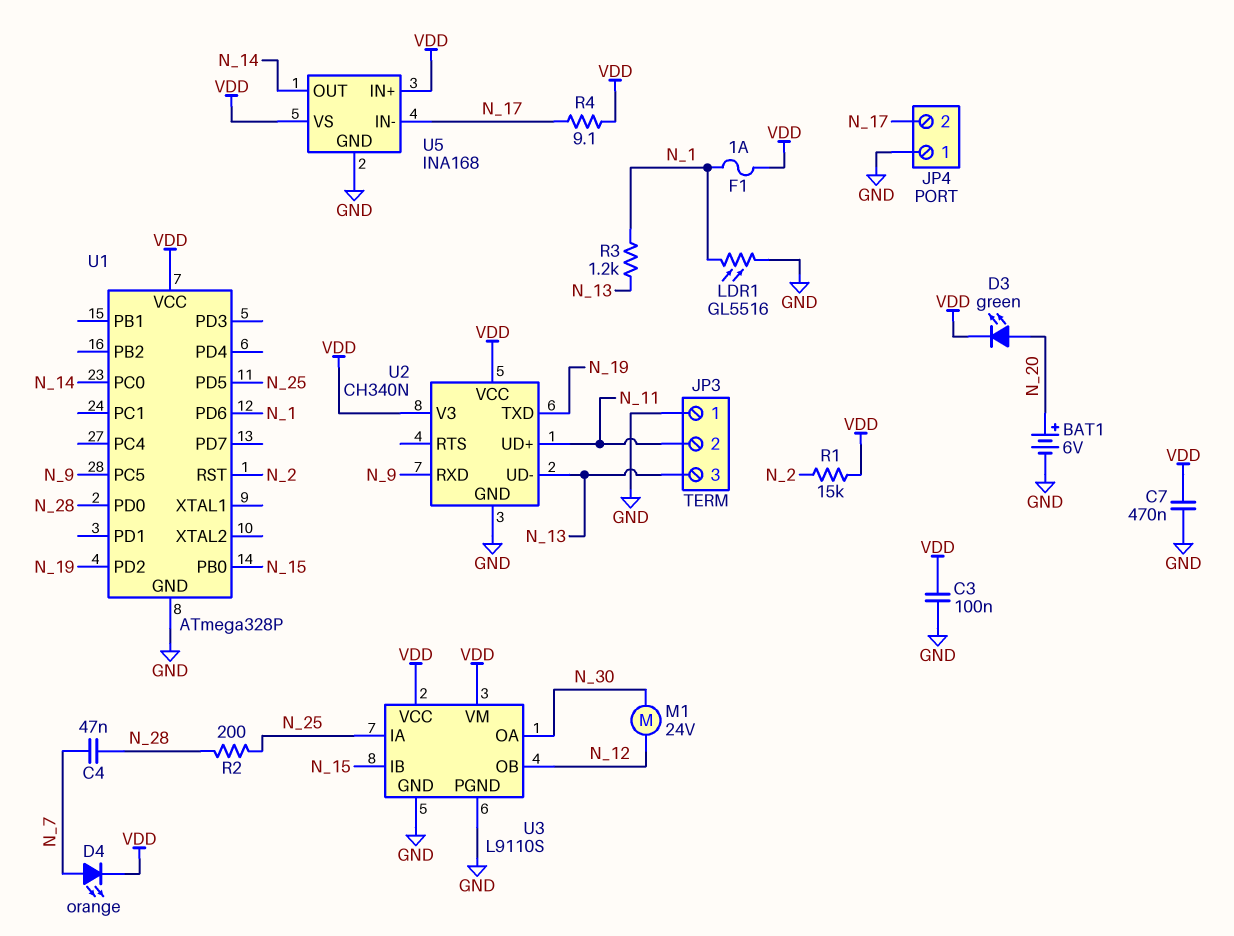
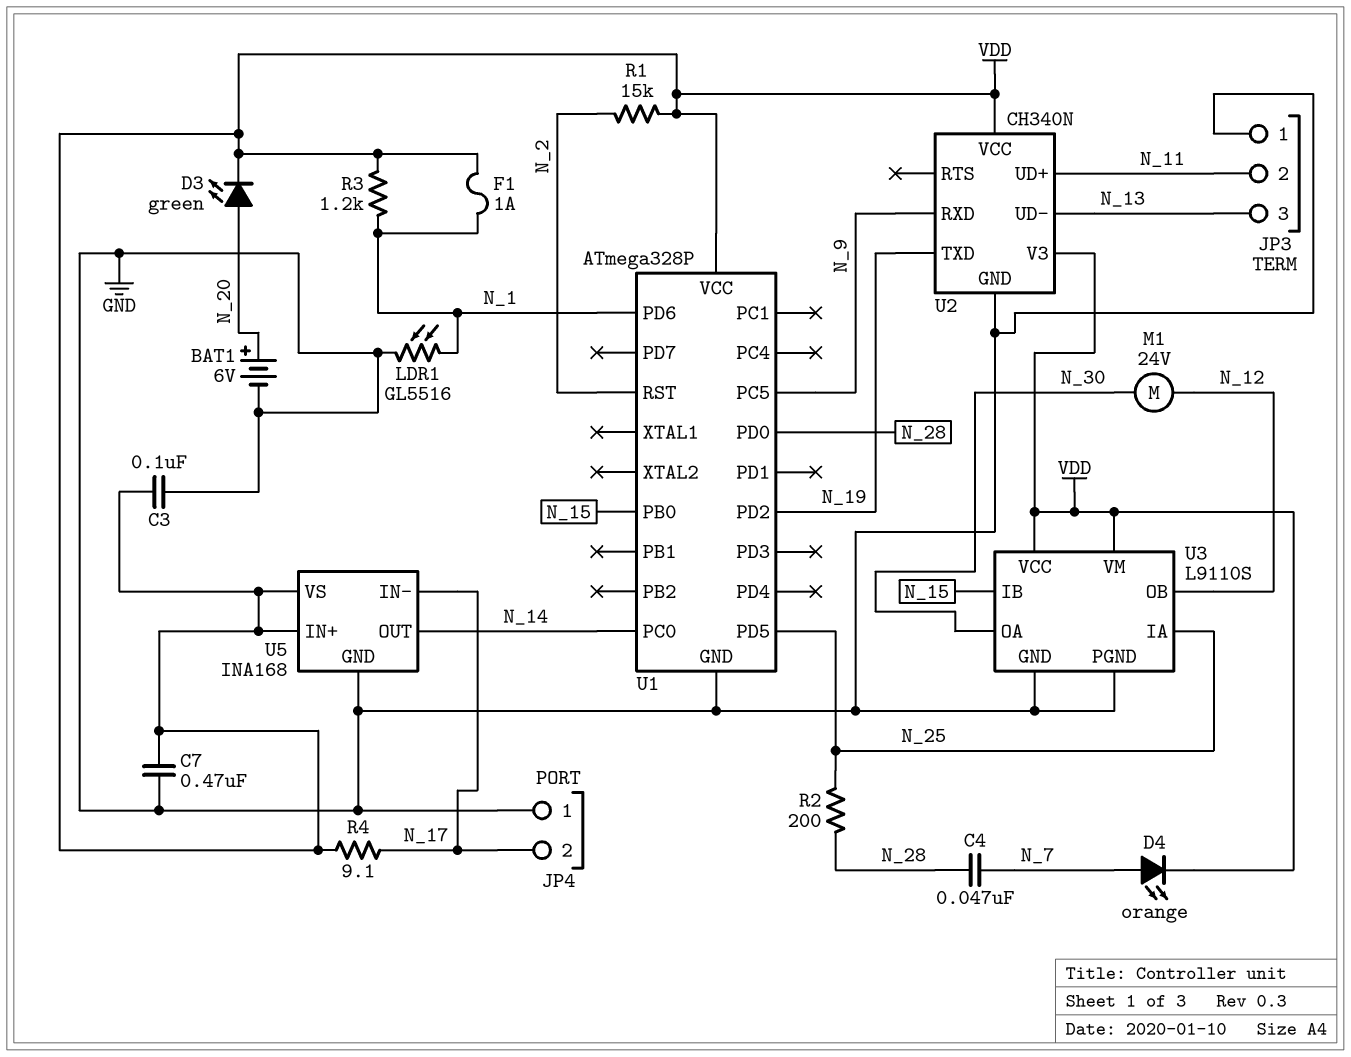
R3: 1.2k (N_1, N_13) -> 1.2k (N_1, VDD)

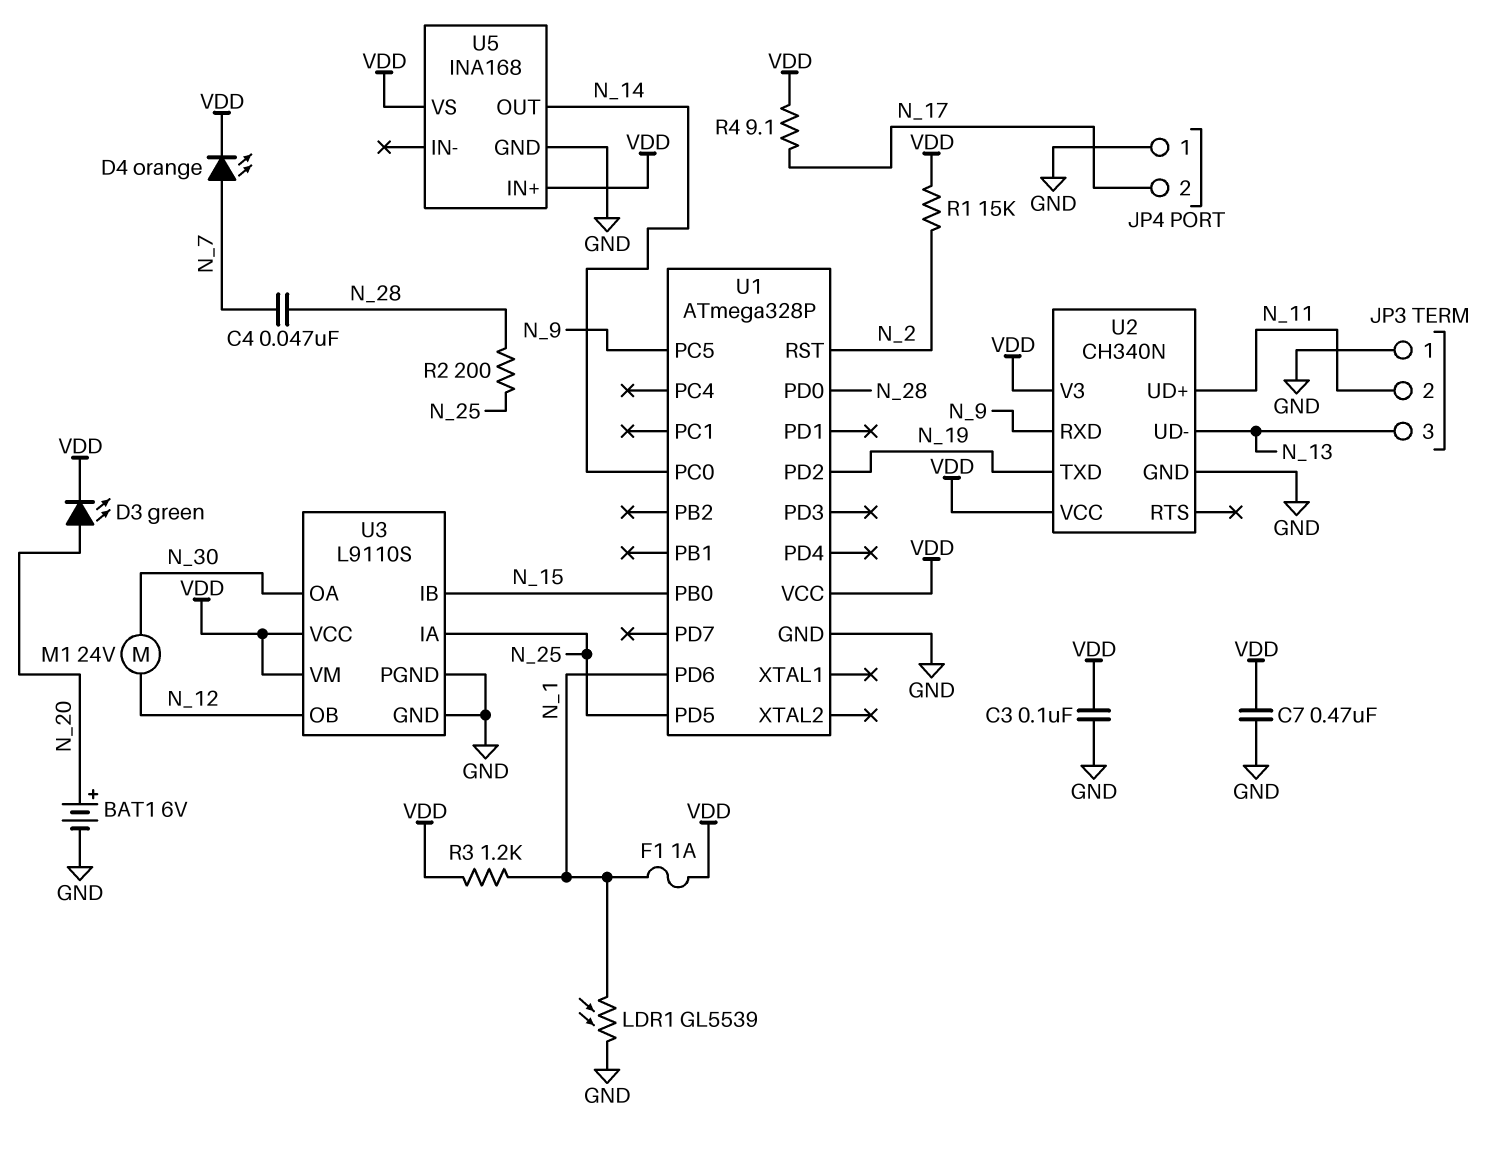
LDR1: GL5516 (GND, N_1) -> GL5539 (GND, N_1)
U5 pin IN-: N_17 -> none

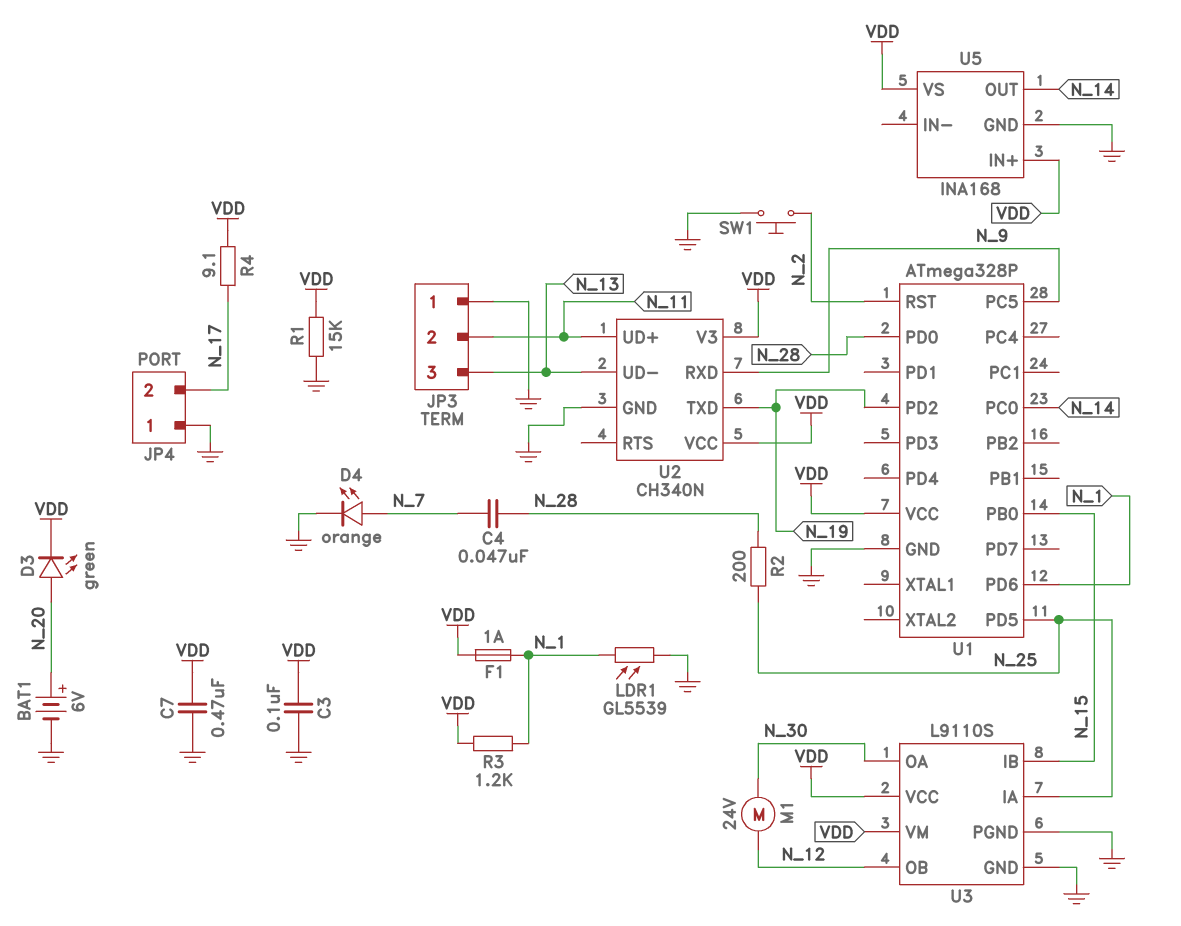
D4: LED orange (A N_7, K VDD) -> LED orange (A N_7, K GND)
R1: 15k (N_2, VDD) -> 15k (GND, VDD)
SW1: none -> button (GND, N_2)

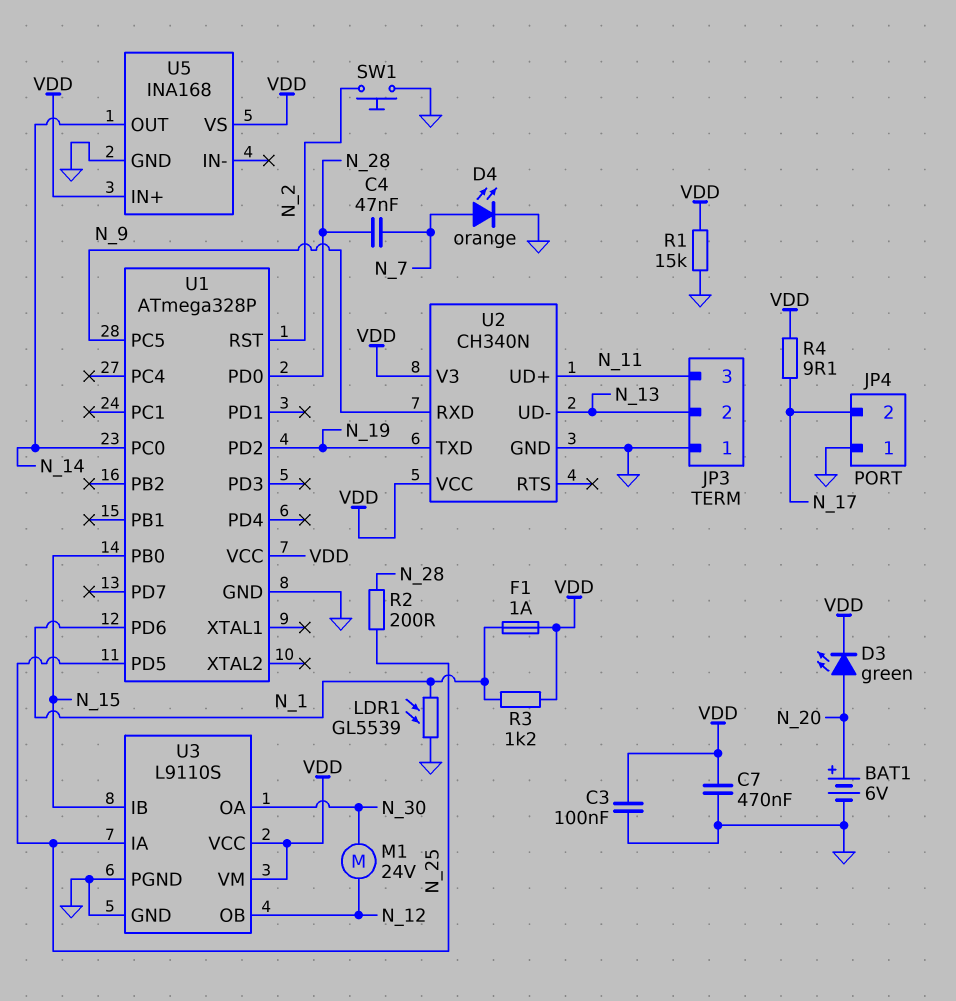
JP3 pin 2: N_11 -> N_13
JP3 pin 3: N_13 -> N_11

